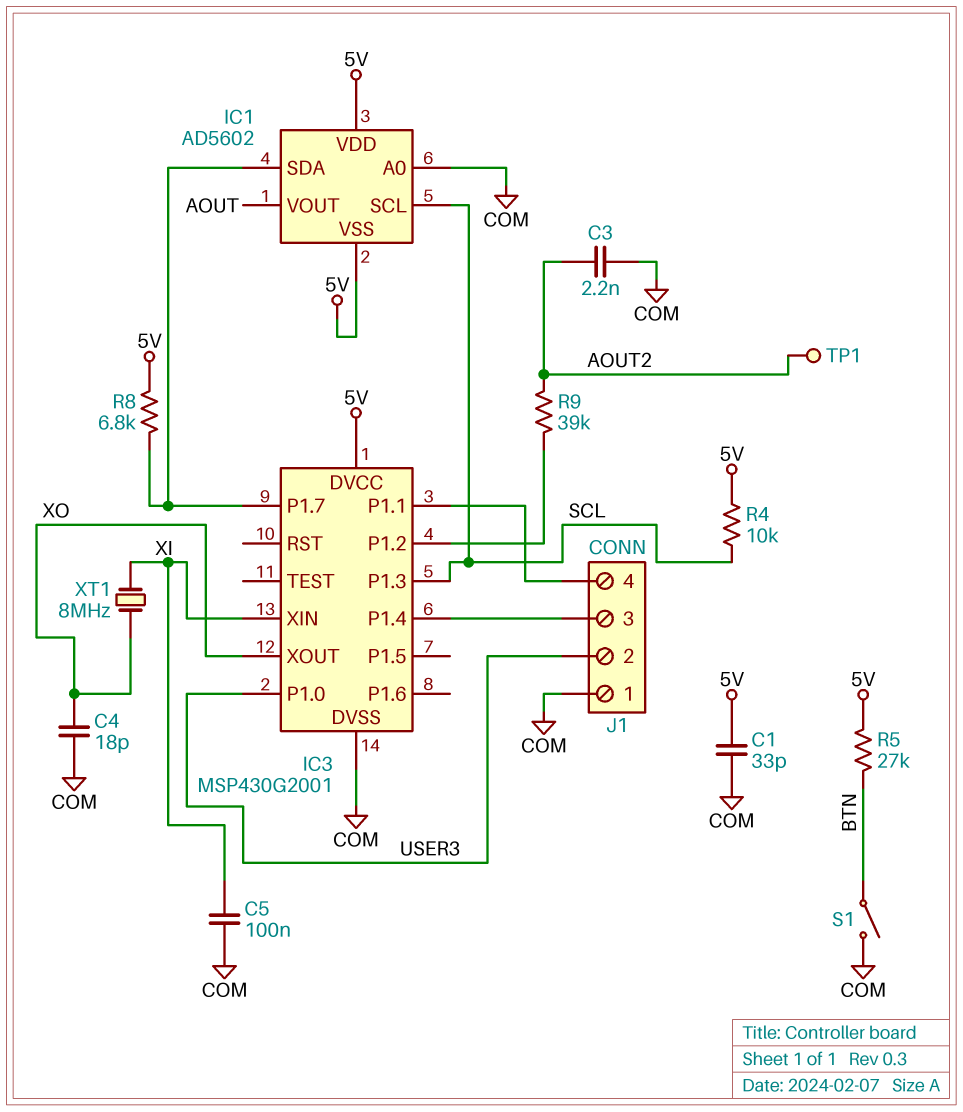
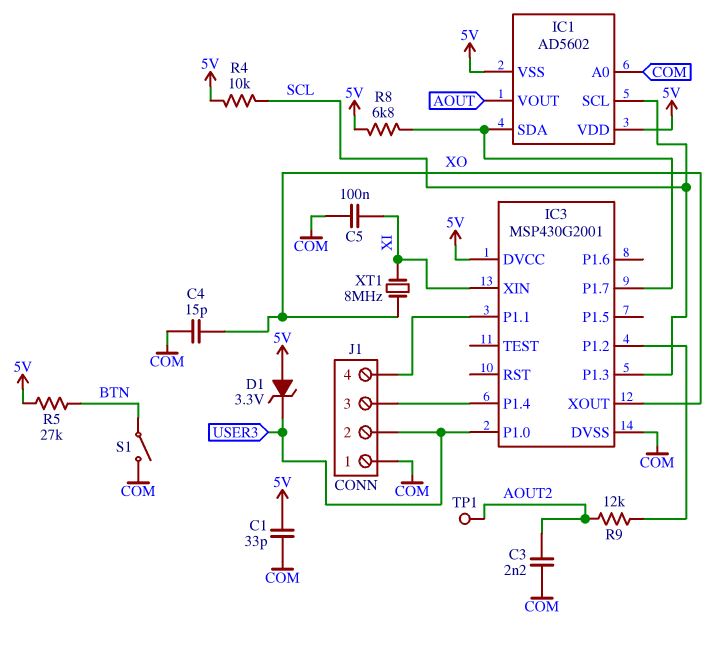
C4: 18pF (COM, XO) -> 15pF (COM, XO)
D1: none -> zener 3.3V (A 5V, K USER3)
R9: 39k (AOUT2, IC3/P1.2) -> 12k (AOUT2, IC3/P1.2)

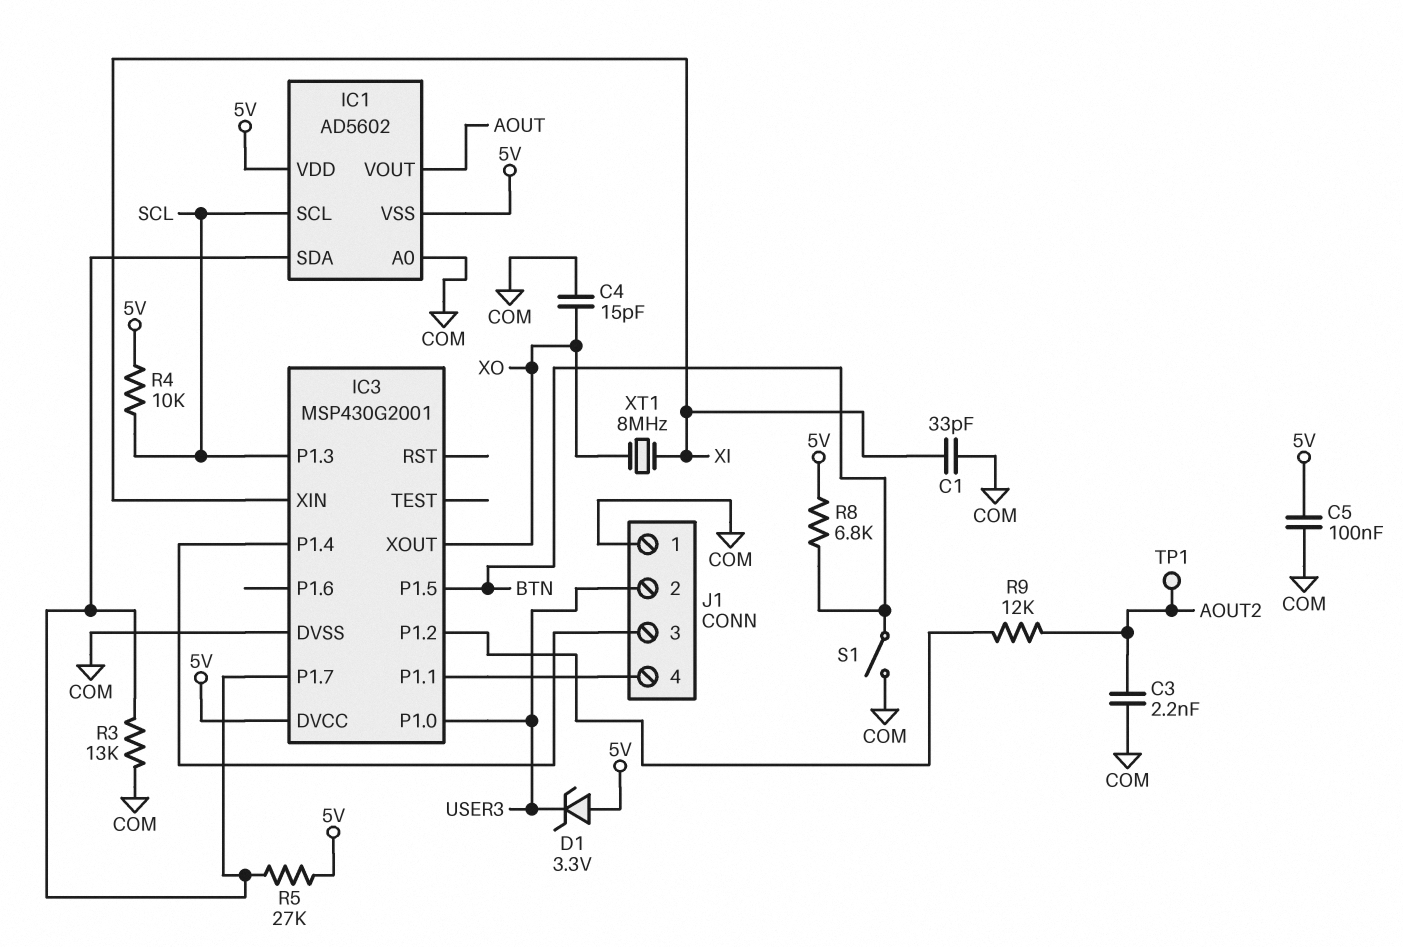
C1: 33pF (5V, COM) -> 33pF (COM, XI)
C5: 100nF (COM, XI) -> 100nF (5V, COM)
IC3 pin P1.5: none -> BTN
R3: none -> 13k (COM, IC1/SDA)
R5: 27k (5V, BTN) -> 27k (5V, IC1/SDA)
R8: 6.8k (5V, IC1/SDA) -> 6.8k (5V, BTN)

